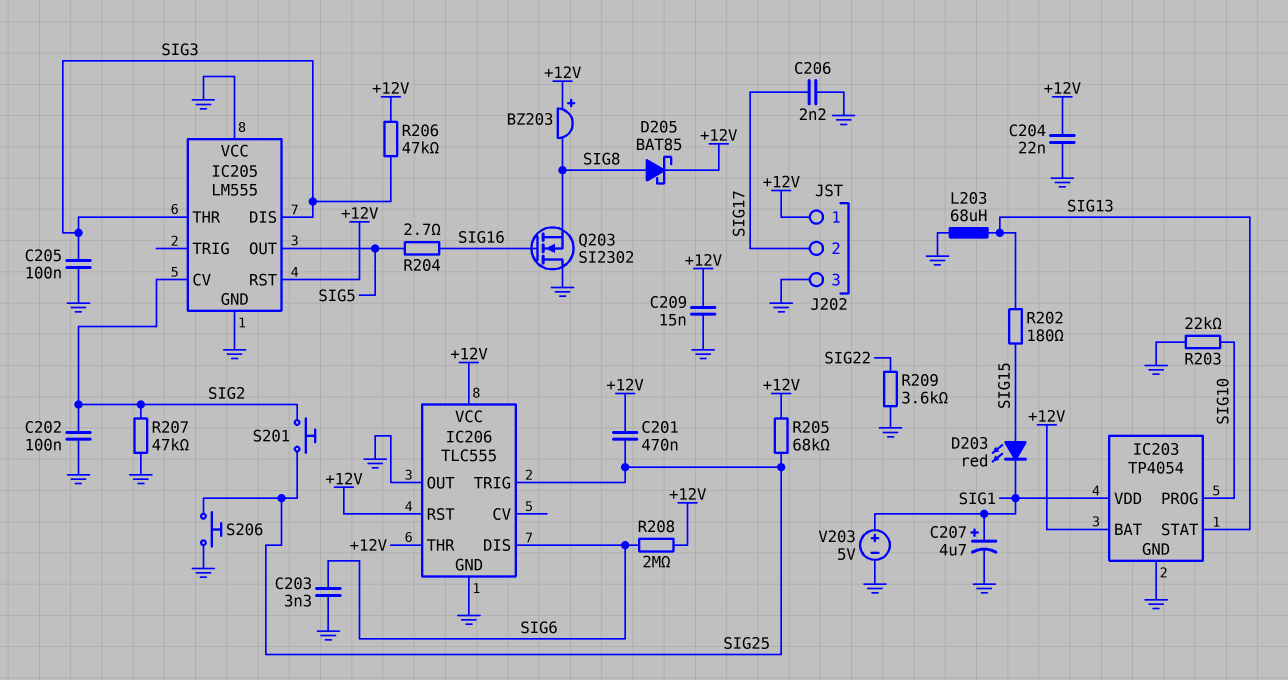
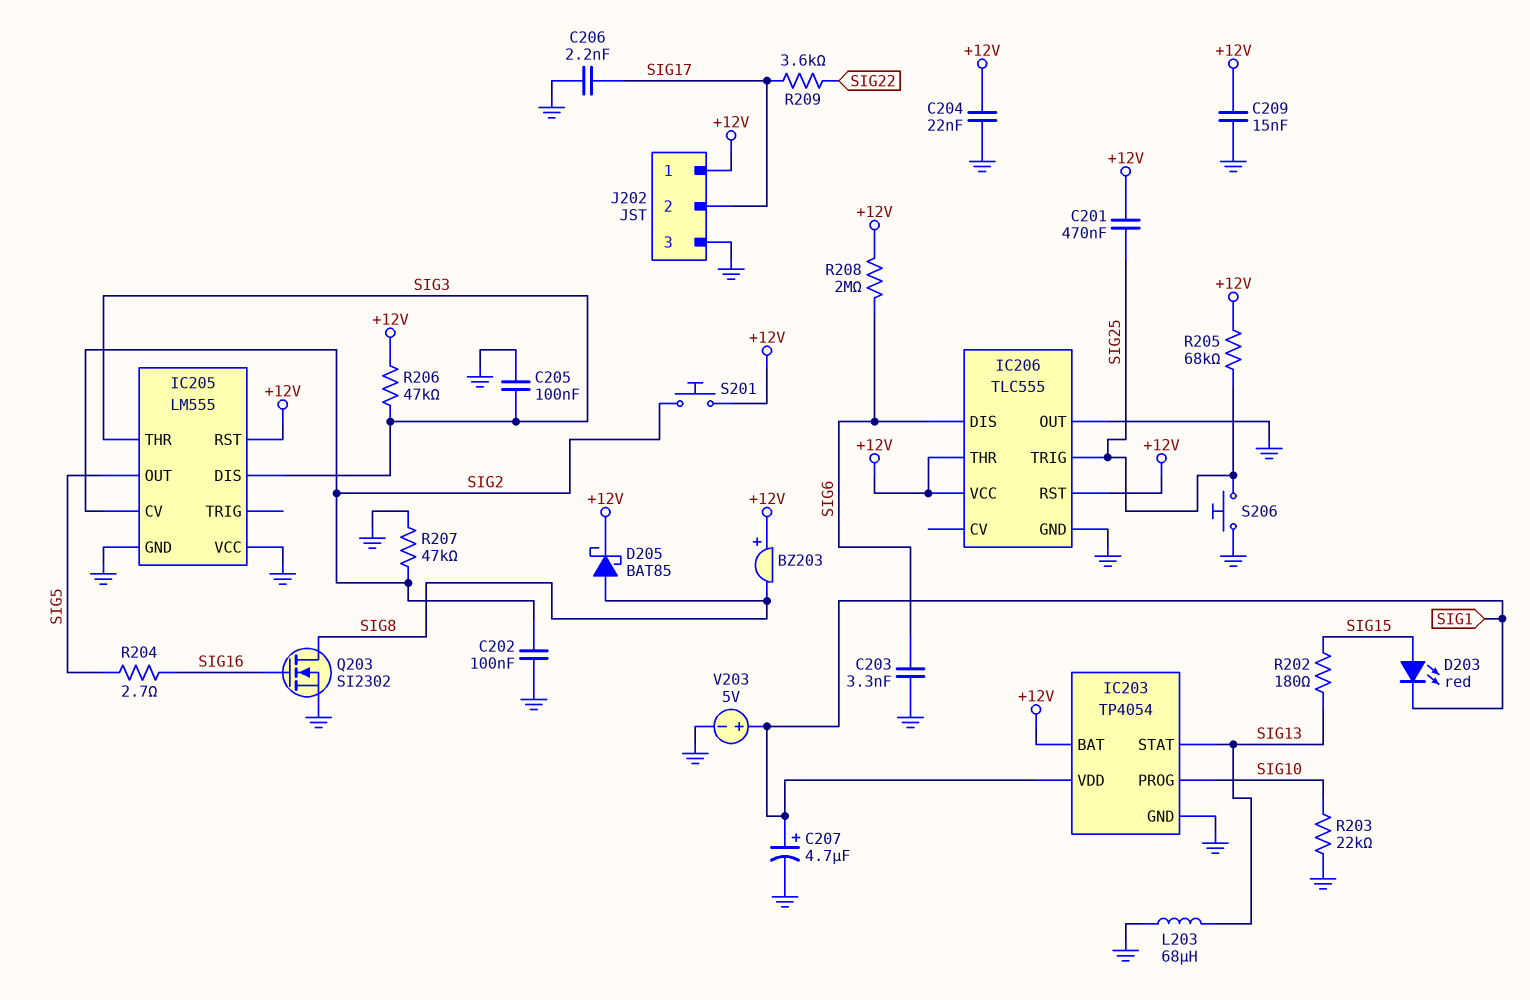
Q203: NMOS SI2302 (G SIG16, D GND, S SIG8) -> NMOS SI2302 (G SIG16, D SIG8, S GND)
R209: 3.6k (GND, SIG22) -> 3.6k (SIG17, SIG22)
S201: button (SIG2, SIG25) -> button (+12V, SIG2)

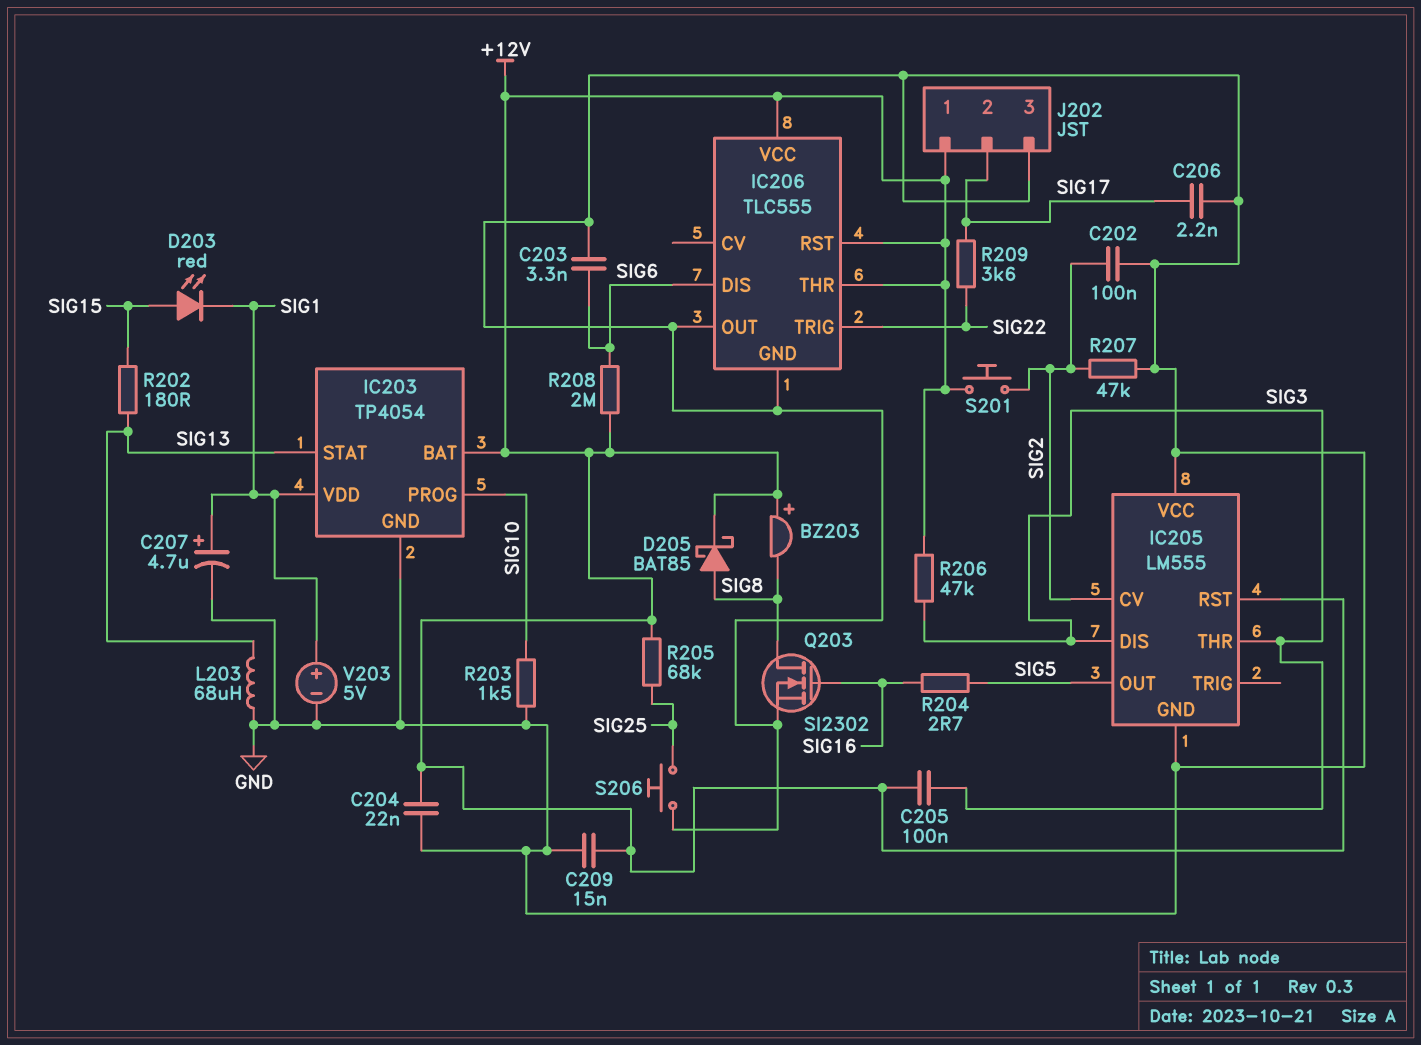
C201: 470nF (+12V, SIG25) -> none
C205: 100nF (GND, SIG3) -> 100nF (+12V, SIG3)
IC206 pin TRIG: SIG25 -> SIG22
R203: 22k (GND, SIG10) -> 1.5k (GND, SIG10)

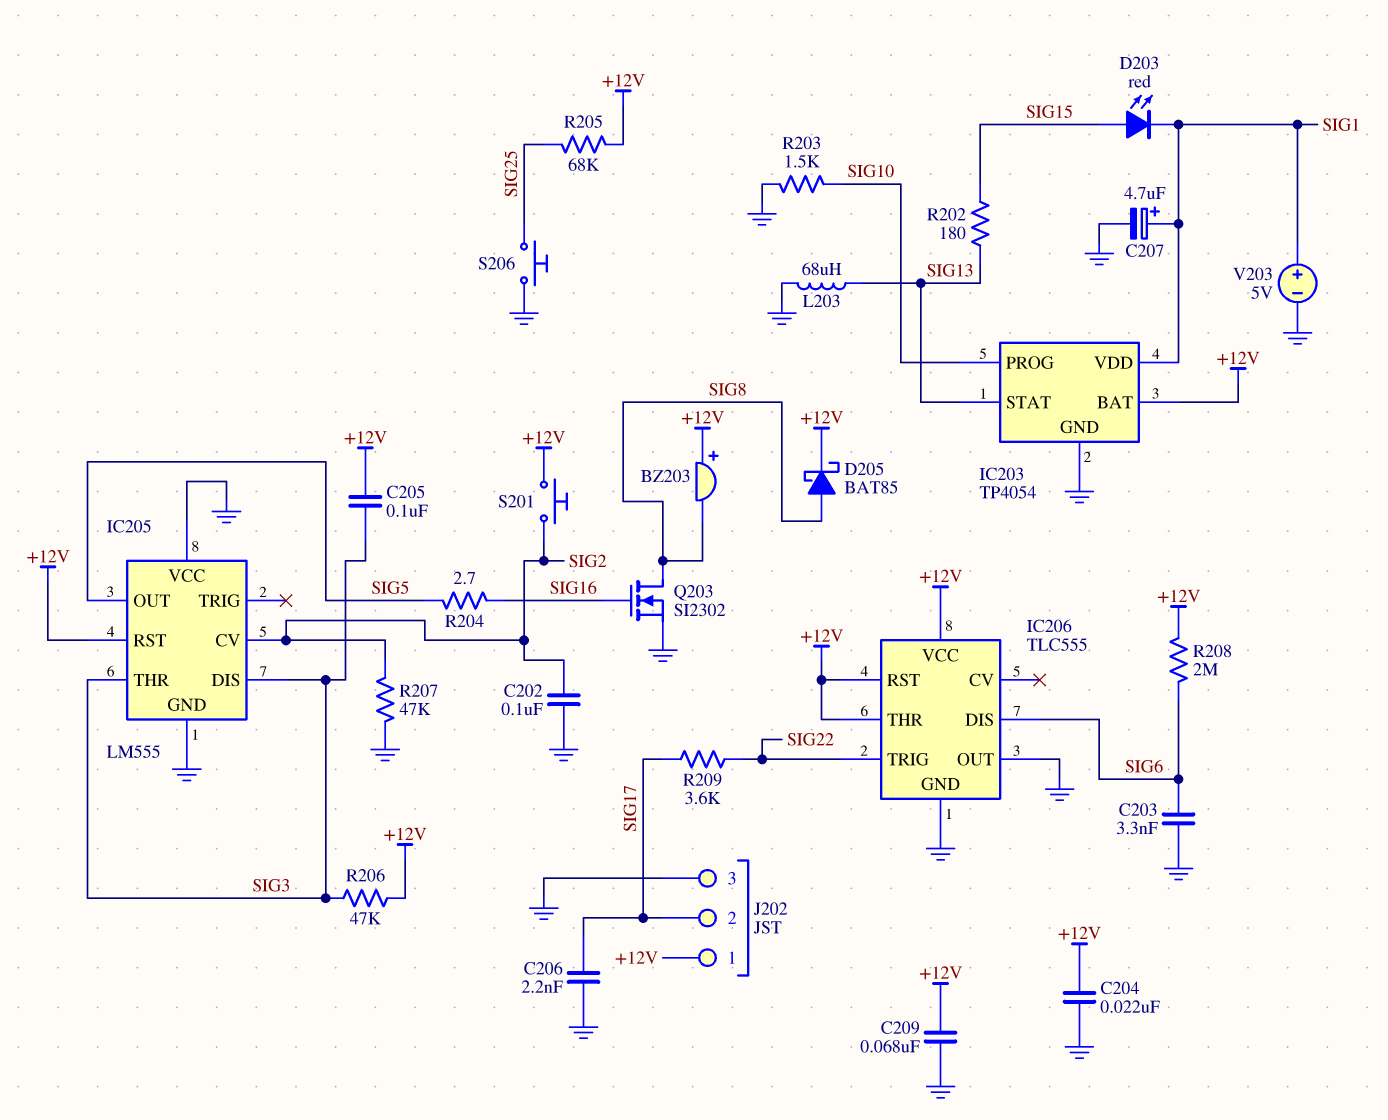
C209: 15nF (+12V, GND) -> 68nF (+12V, GND)

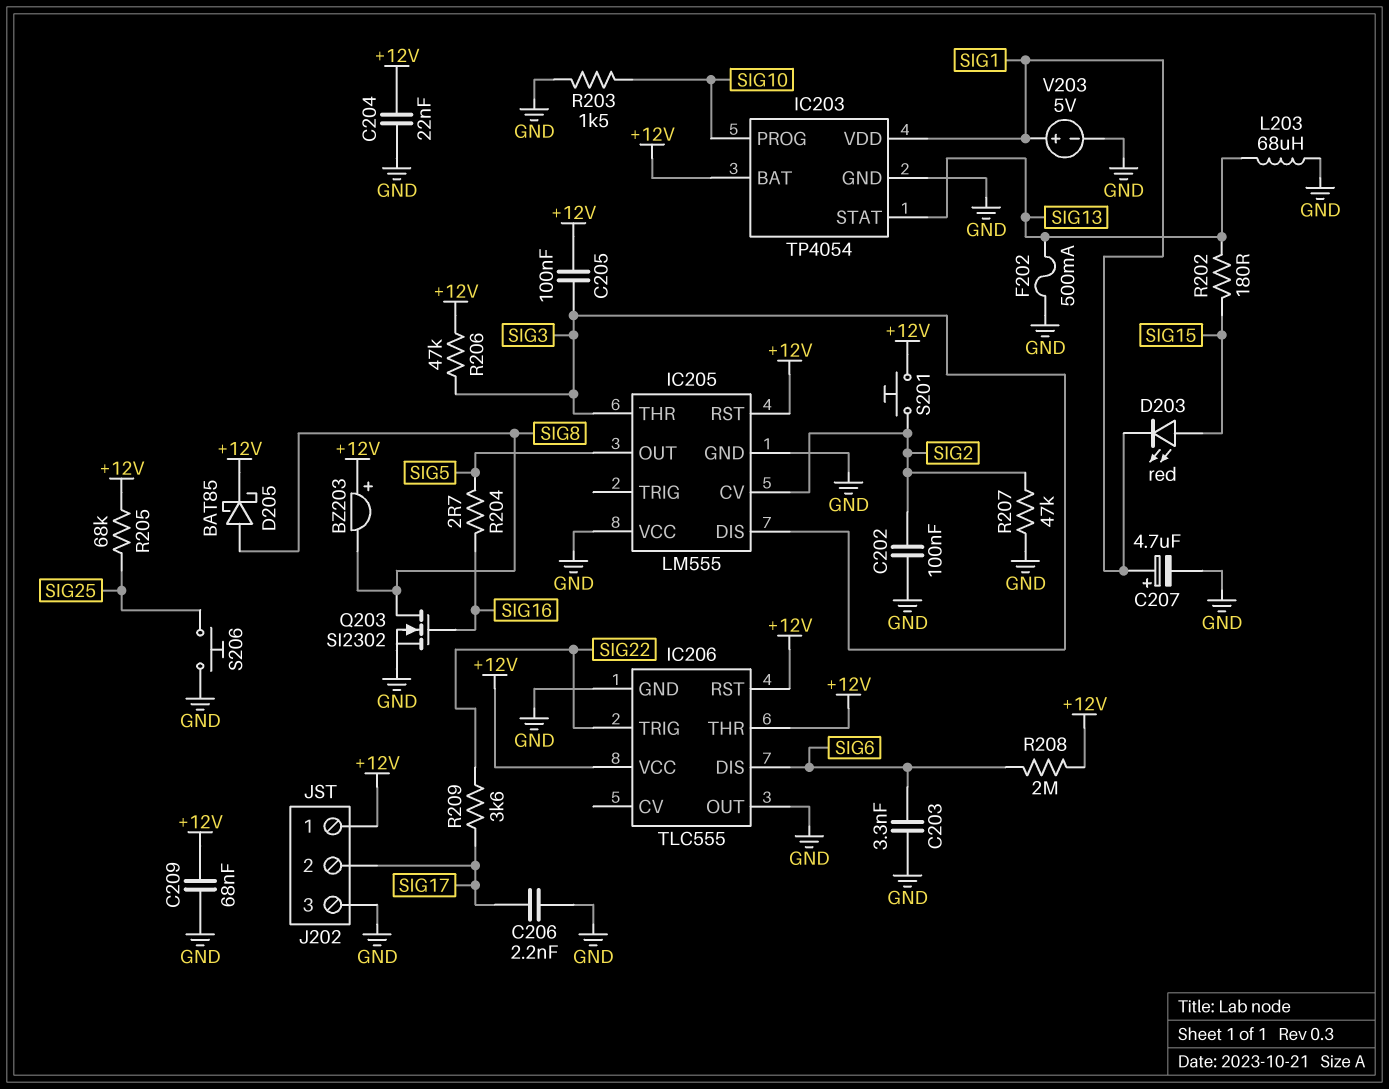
F202: none -> 500mA (GND, SIG13)

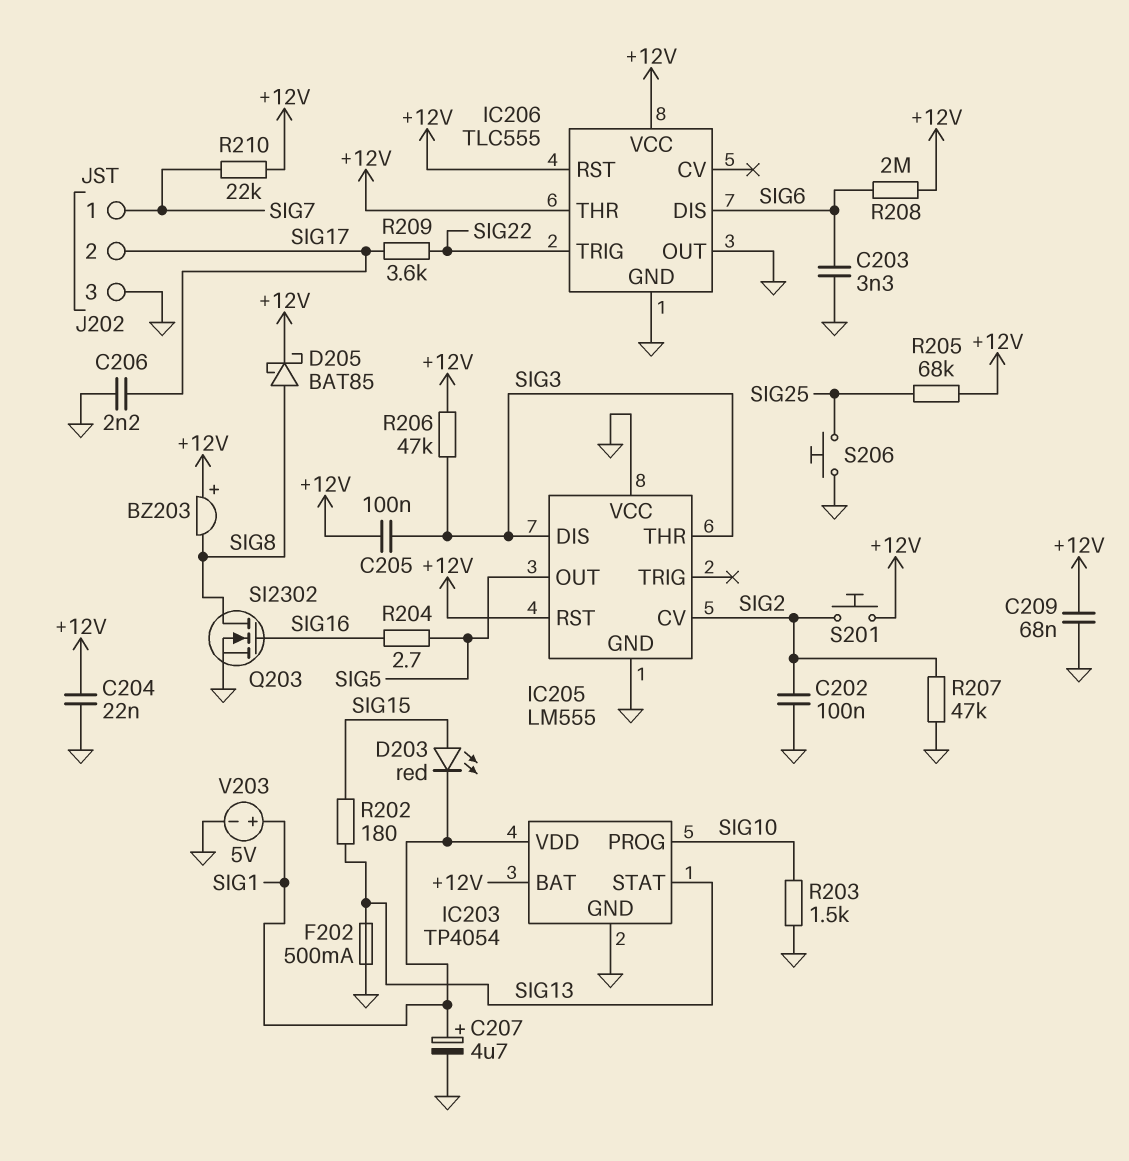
J202 pin 1: +12V -> SIG7
L203: 68uH (GND, SIG13) -> none
R210: none -> 22k (+12V, SIG7)

